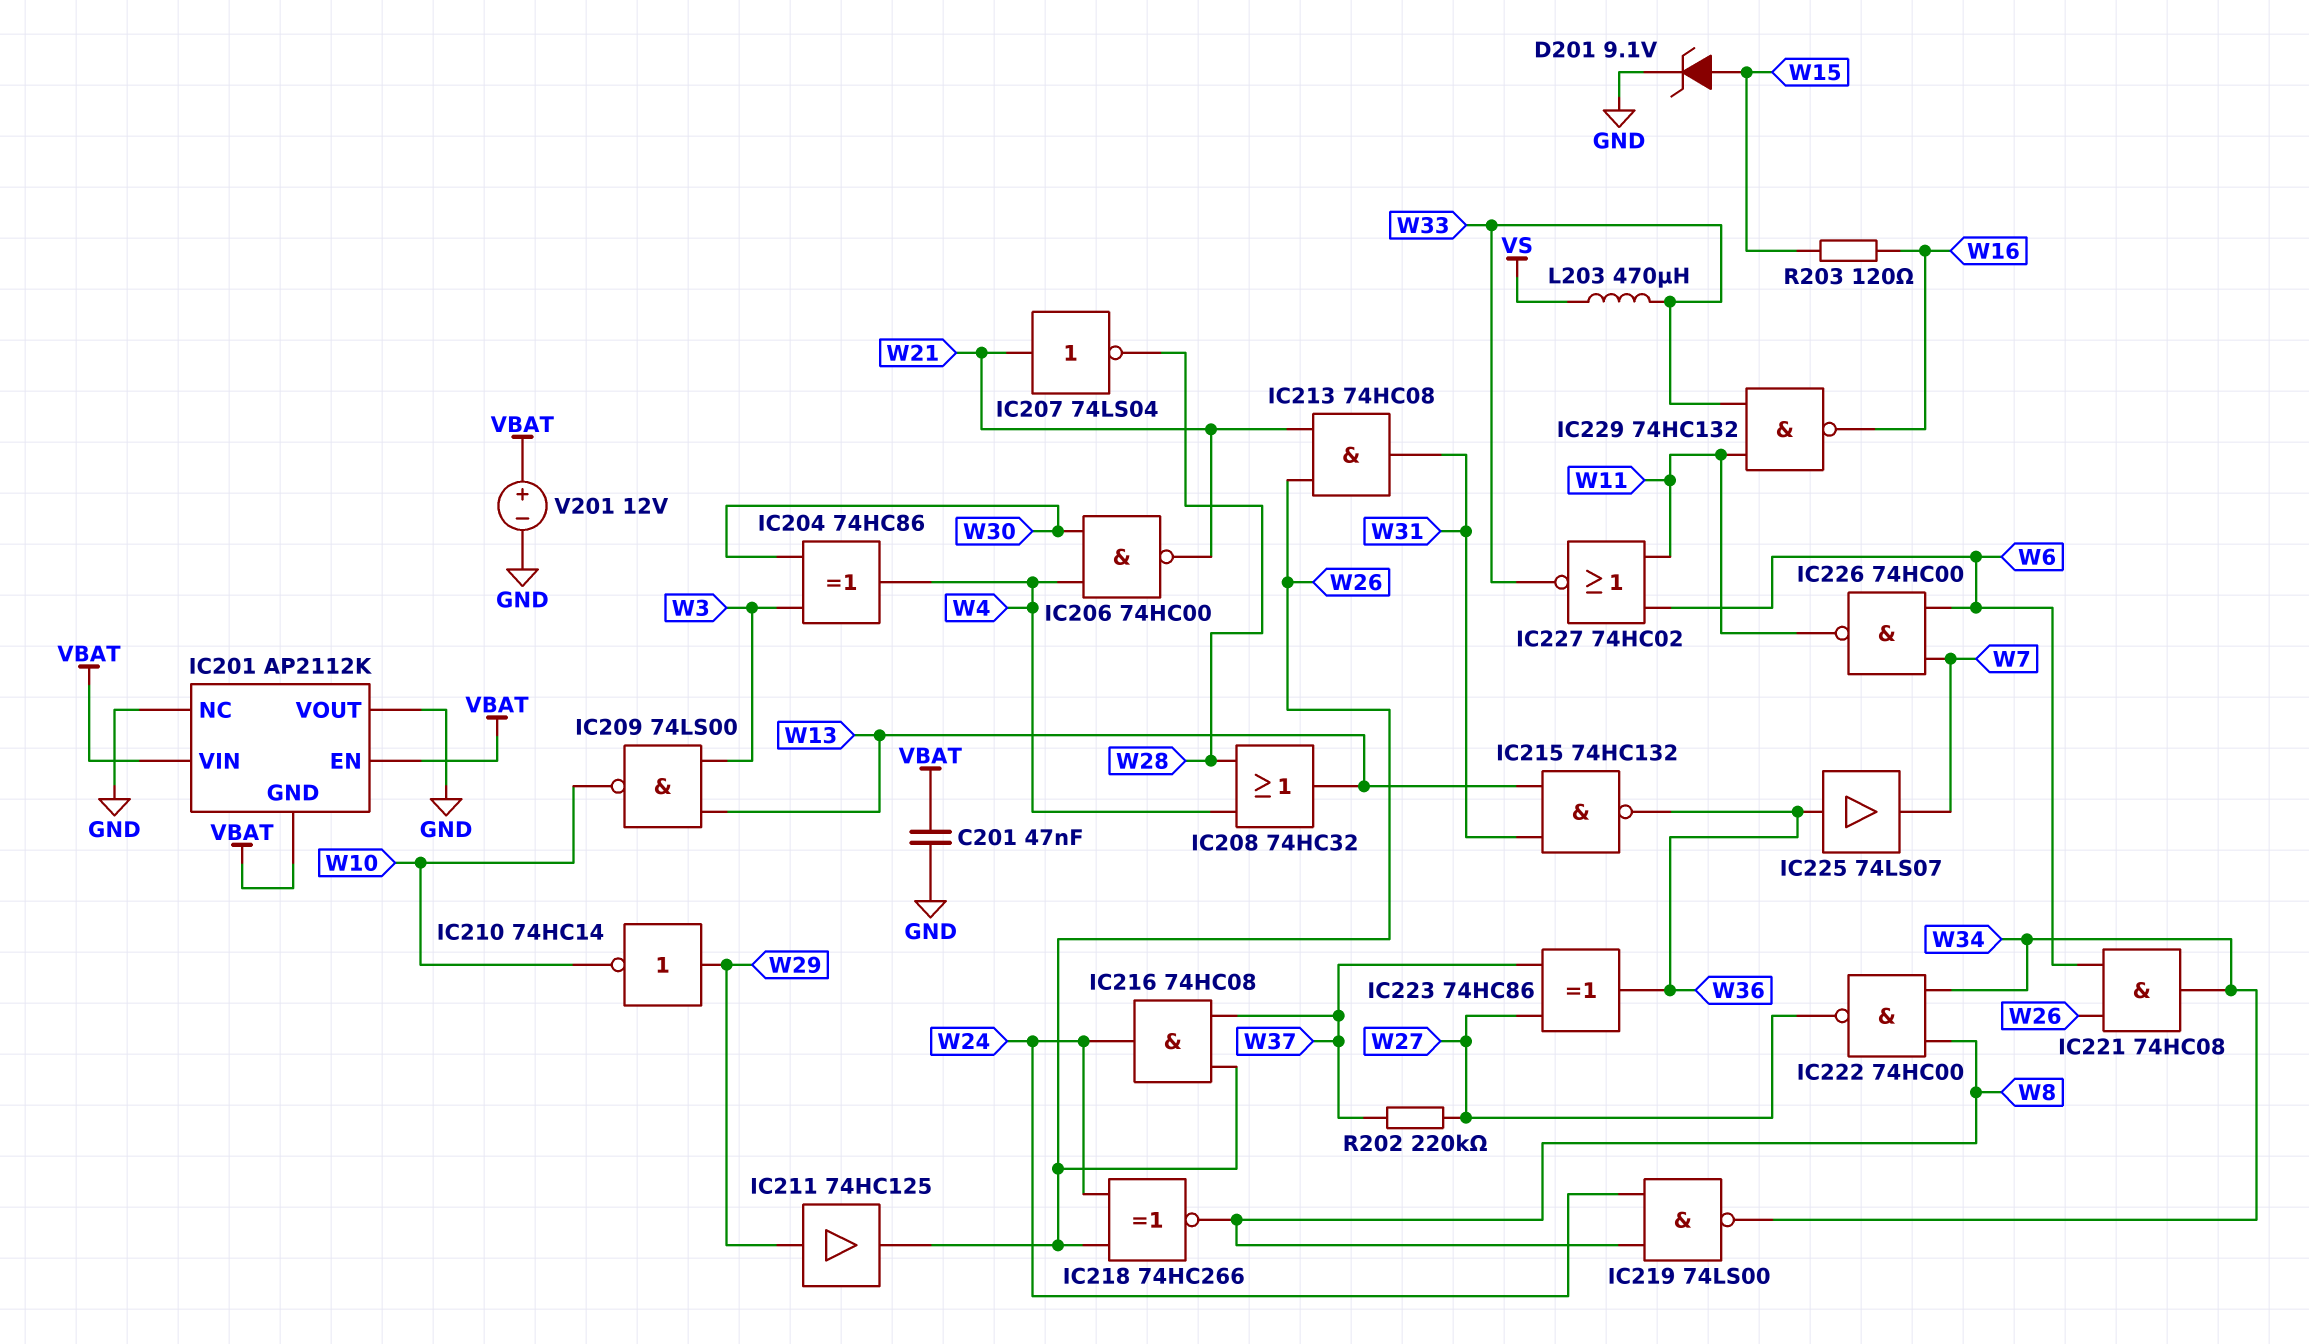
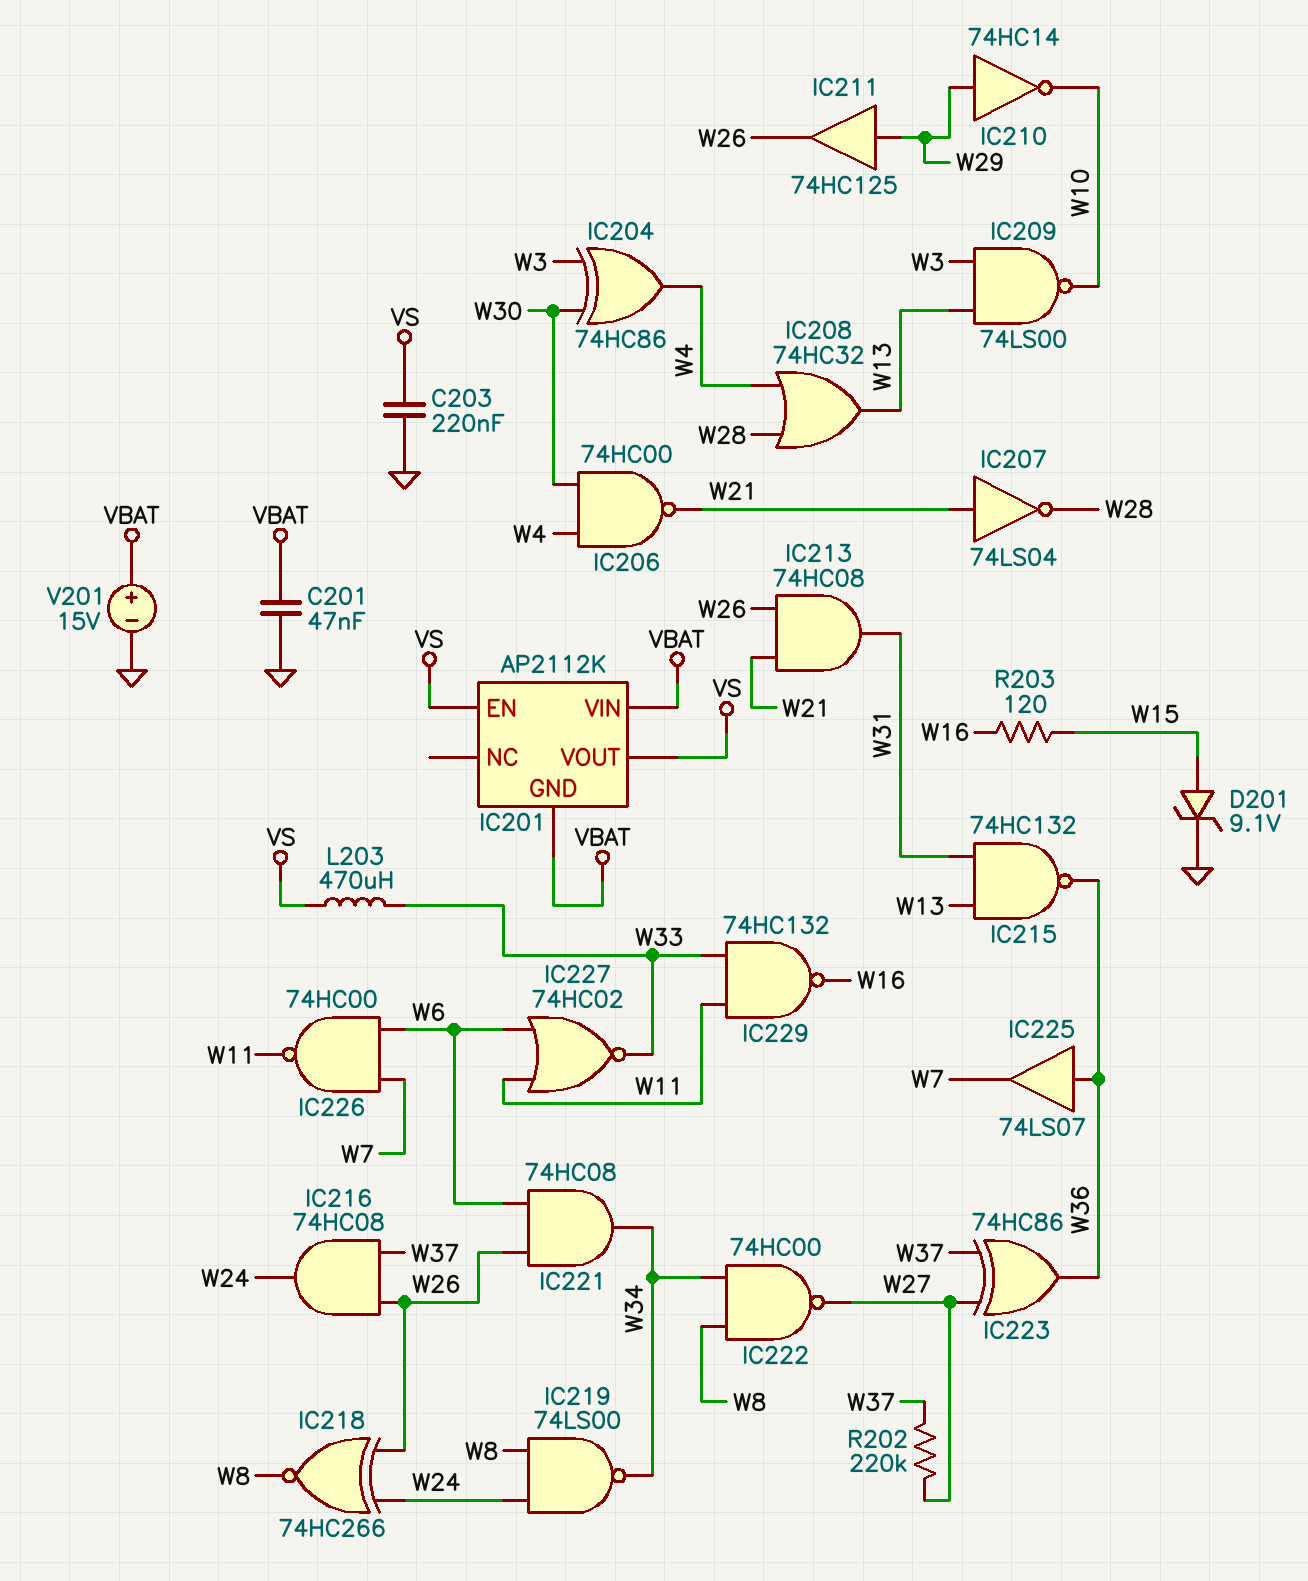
C203: none -> 220nF (GND, VS)
IC201 pin EN: VBAT -> VS
IC201 pin NC: GND -> none
IC201 pin VOUT: GND -> VS
V201: 12V (plus VBAT, minus GND) -> 15V (plus VBAT, minus GND)

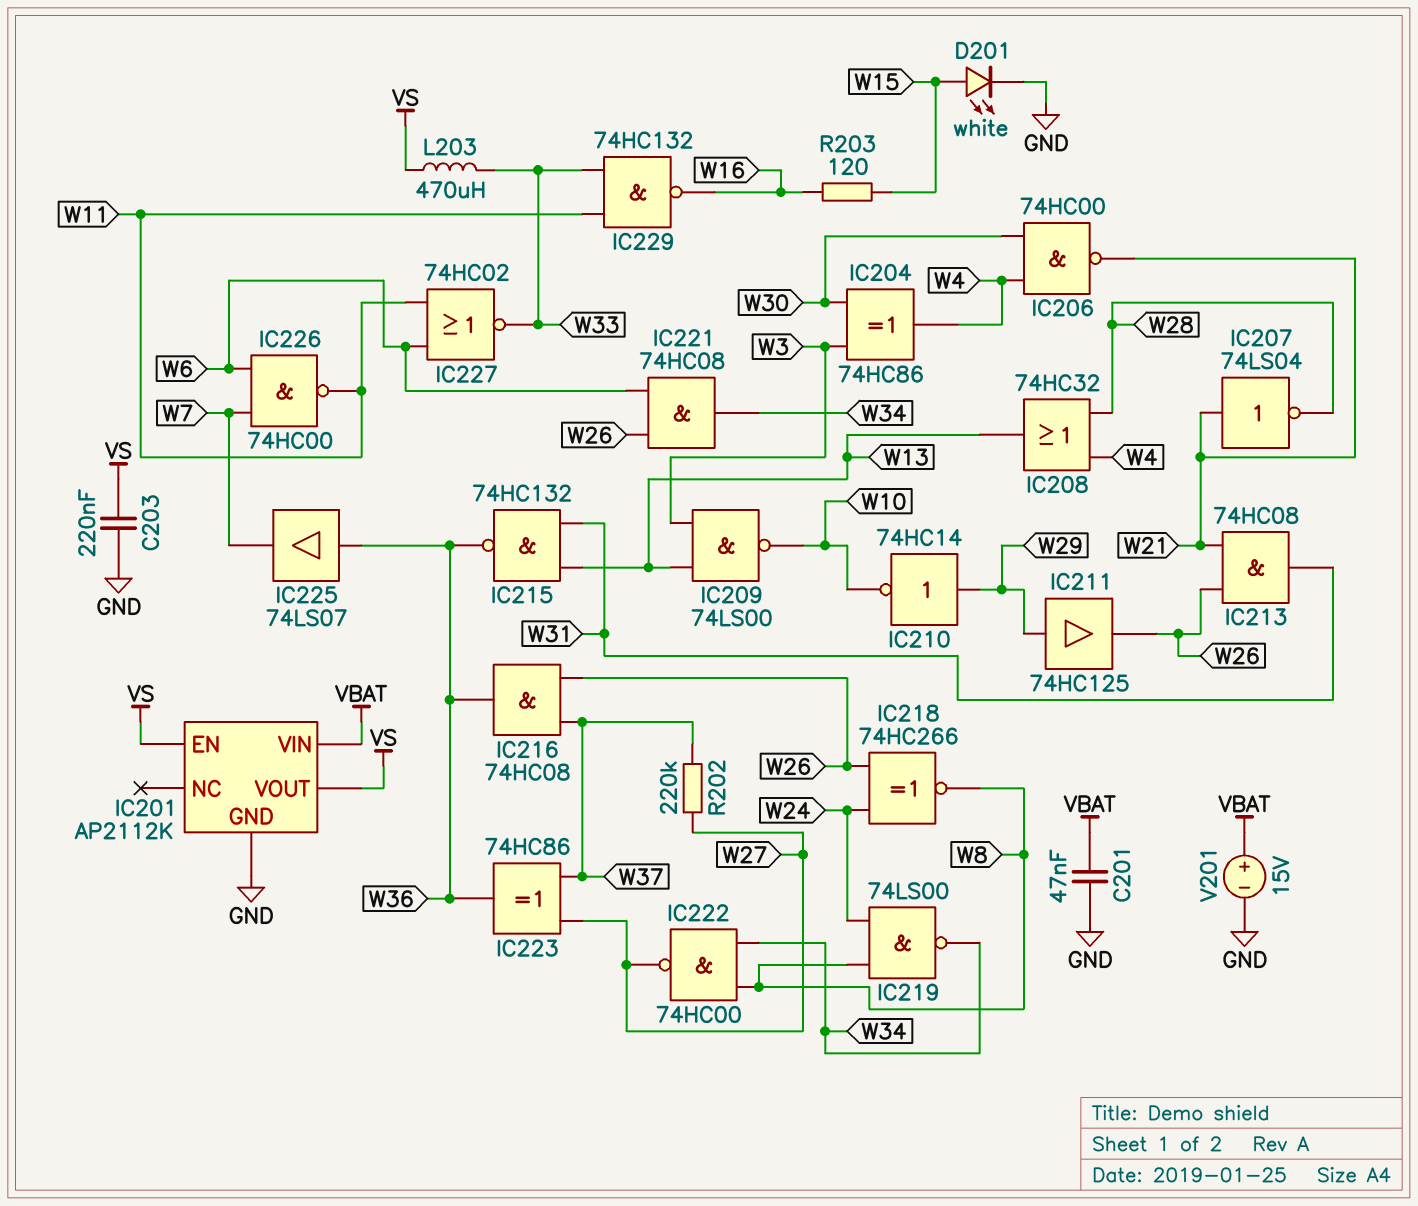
D201: zener 9.1V (A W15, K GND) -> LED white (A W15, K GND)
IC201 pin GND: VBAT -> GND
IC216: AND 74HC08 (in W26, in W37, out W24) -> AND 74HC08 (in W26, in W37, out W36)

